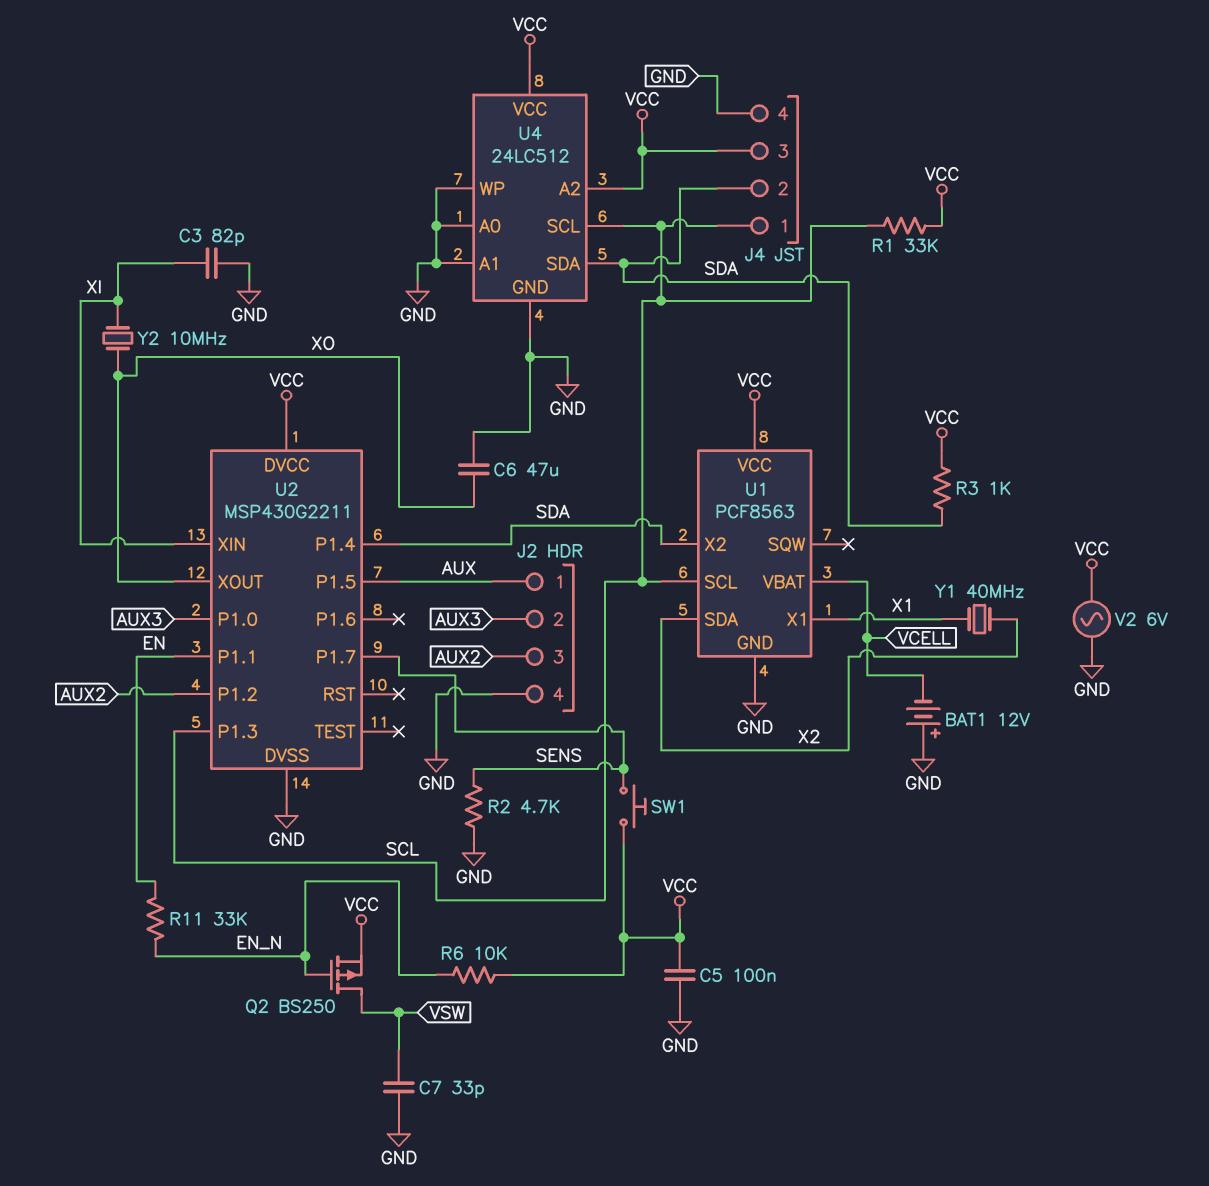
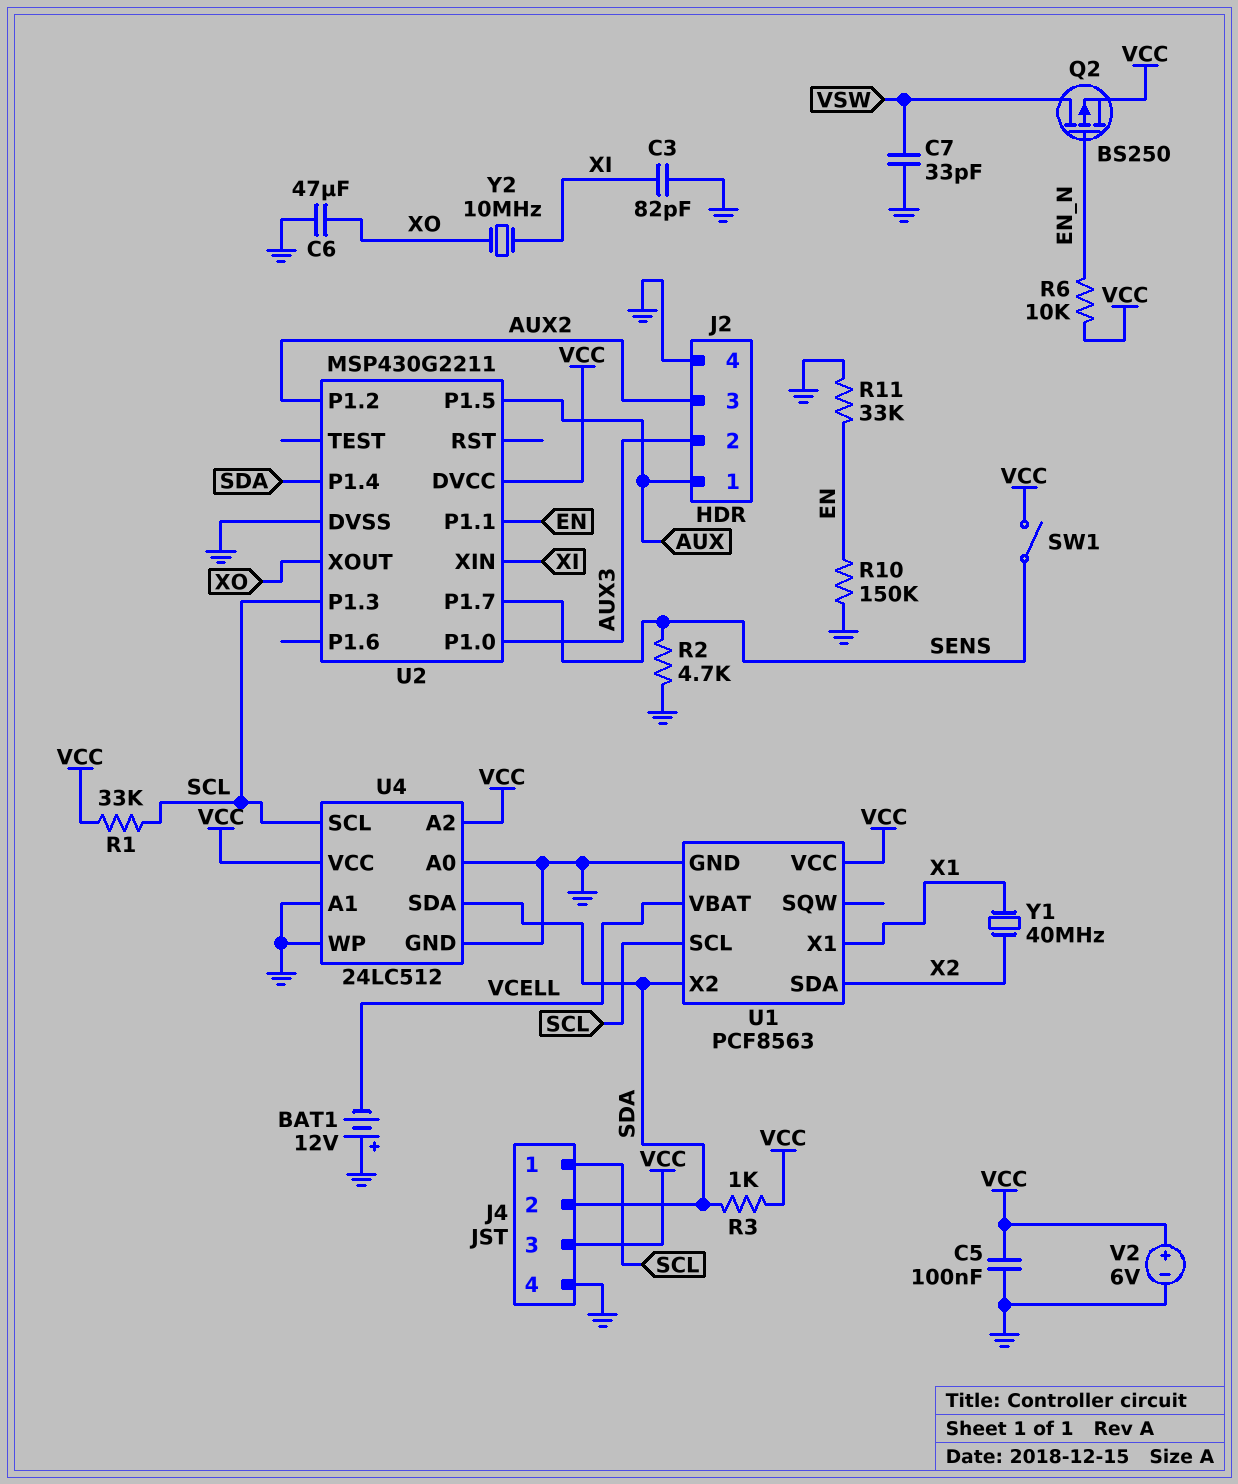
R10: none -> 150k (EN, GND)
R11: 33k (EN, EN_N) -> 33k (EN, GND)
SW1: button (SENS, VCC) -> switch (SENS, VCC)
V2: AC 6V (GND, VCC) -> 6V (plus VCC, minus GND)

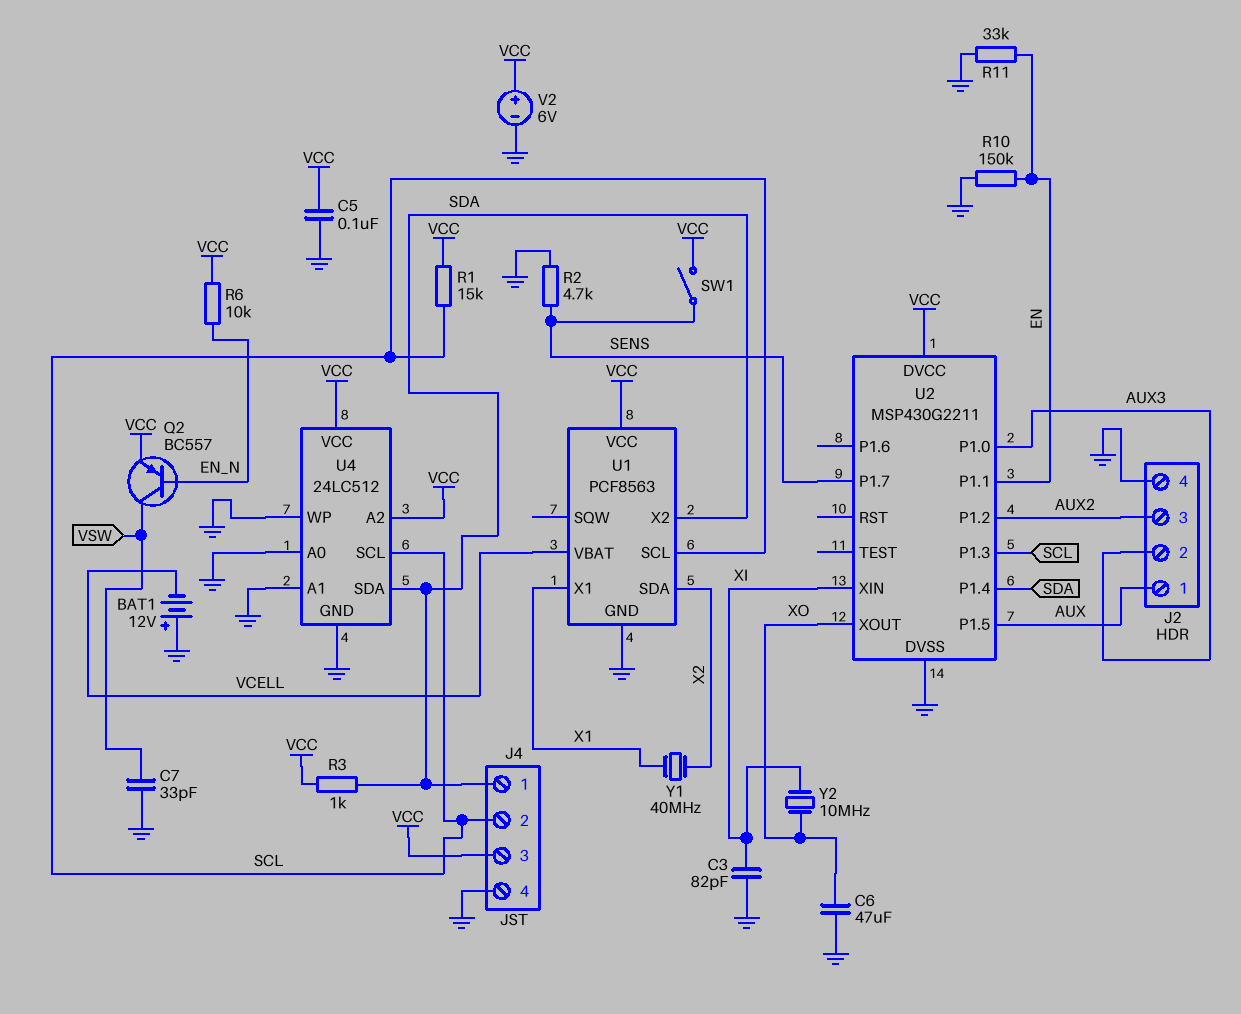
J4 pin 1: SCL -> SDA
J4 pin 2: SDA -> SCL
Q2: PMOS BS250 (G EN_N, D VSW, S VCC) -> PNP BC557 (B EN_N, C VSW, E VCC)
R1: 33k (SCL, VCC) -> 15k (SCL, VCC)

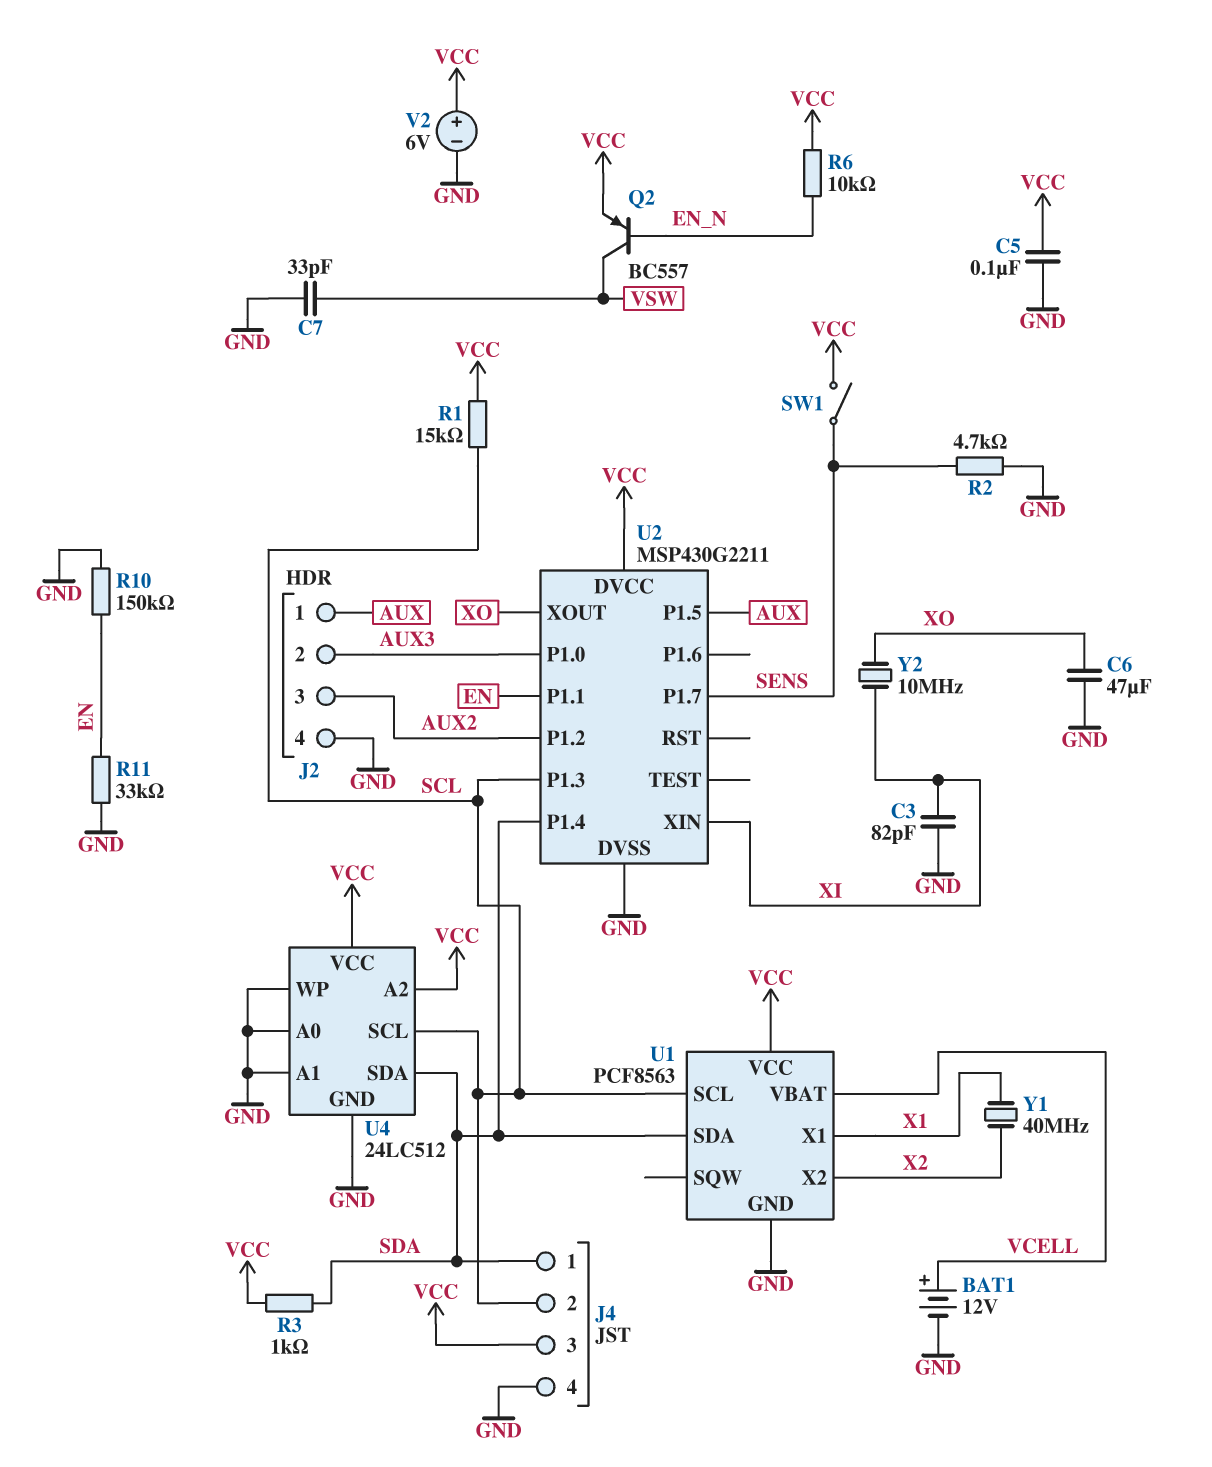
BAT1: 12V (plus GND, minus VCELL) -> 12V (plus VCELL, minus GND)
U1 pin SDA: X2 -> SDA
U1 pin X2: SDA -> X2

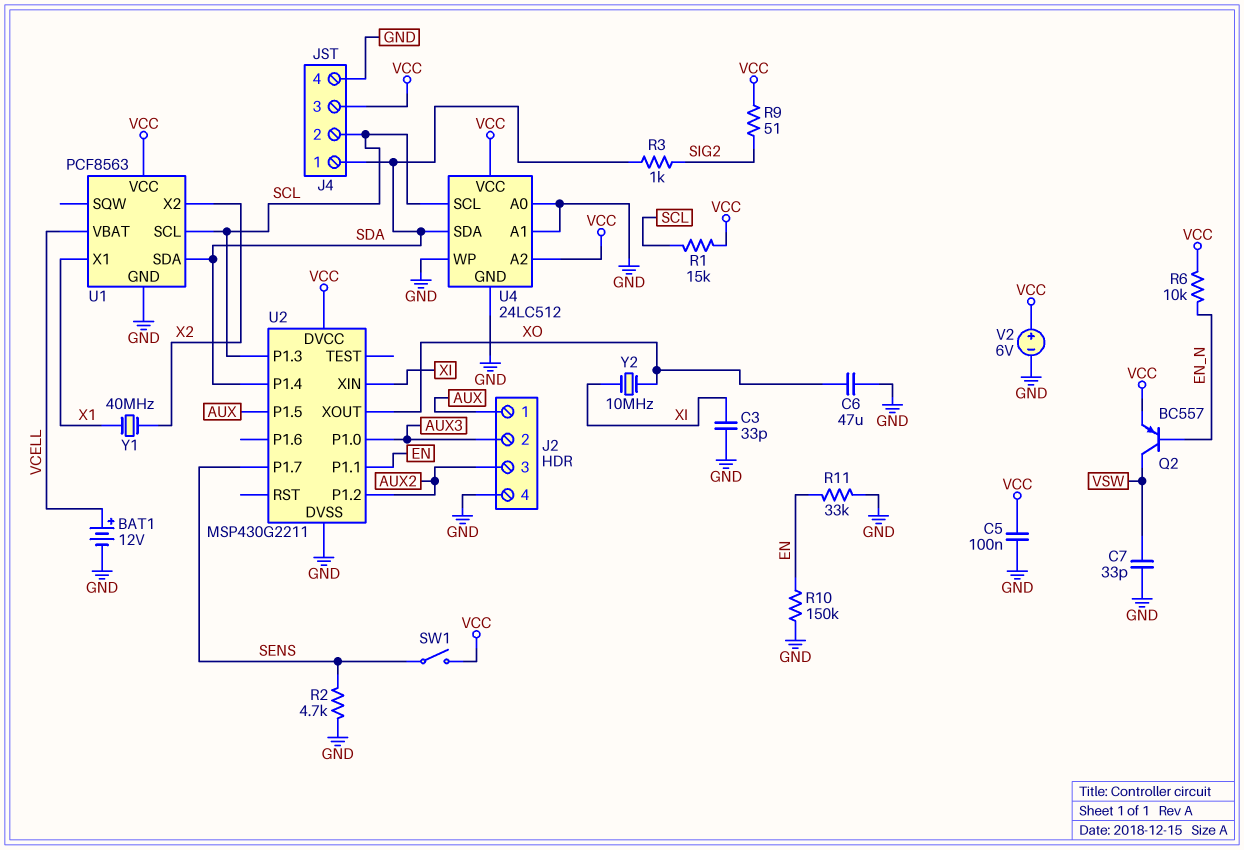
C3: 82pF (GND, XI) -> 33pF (GND, XI)
R3: 1k (SDA, VCC) -> 1k (SDA, SIG2)
R9: none -> 51 (SIG2, VCC)

